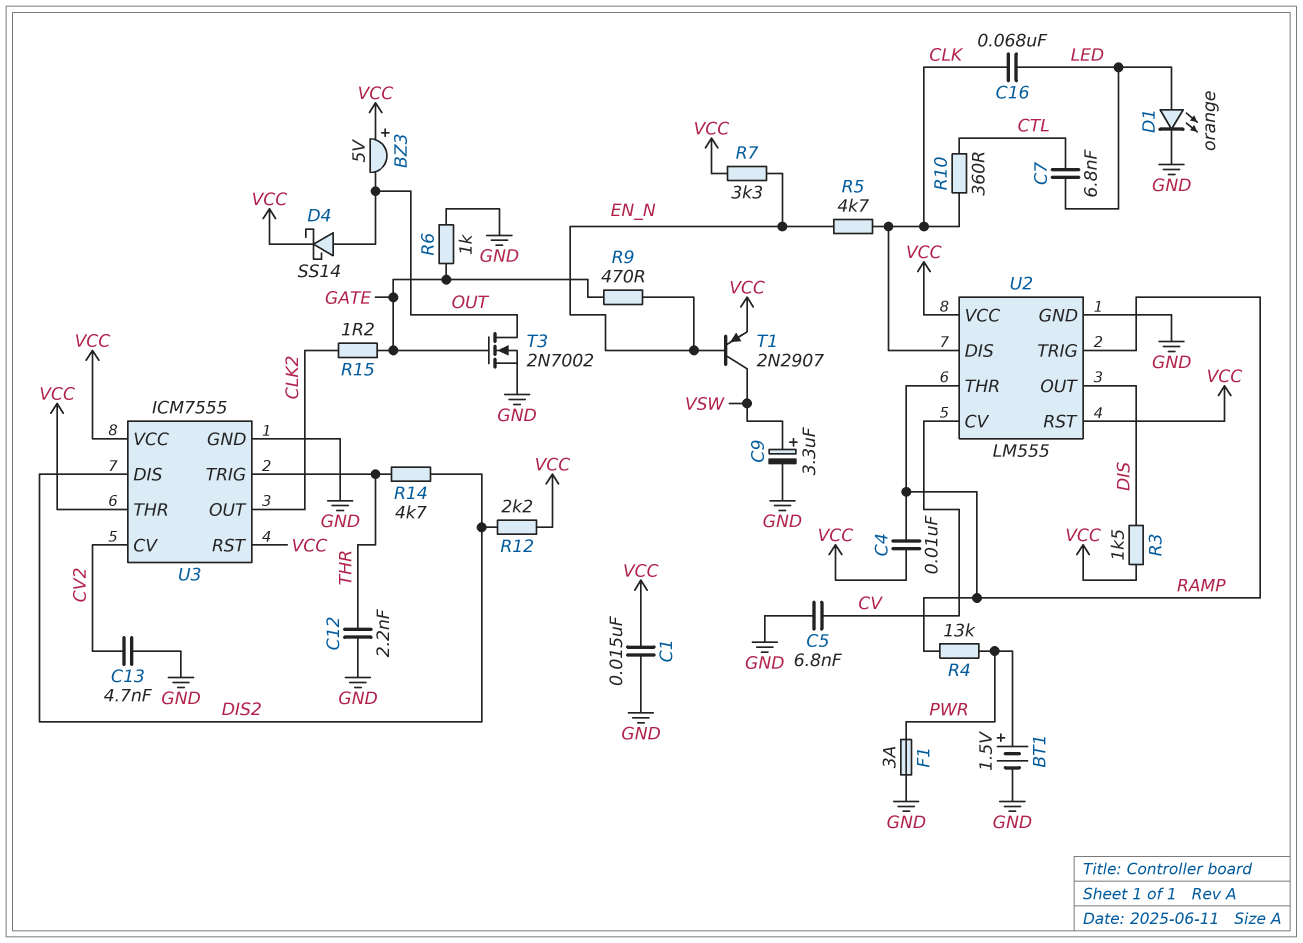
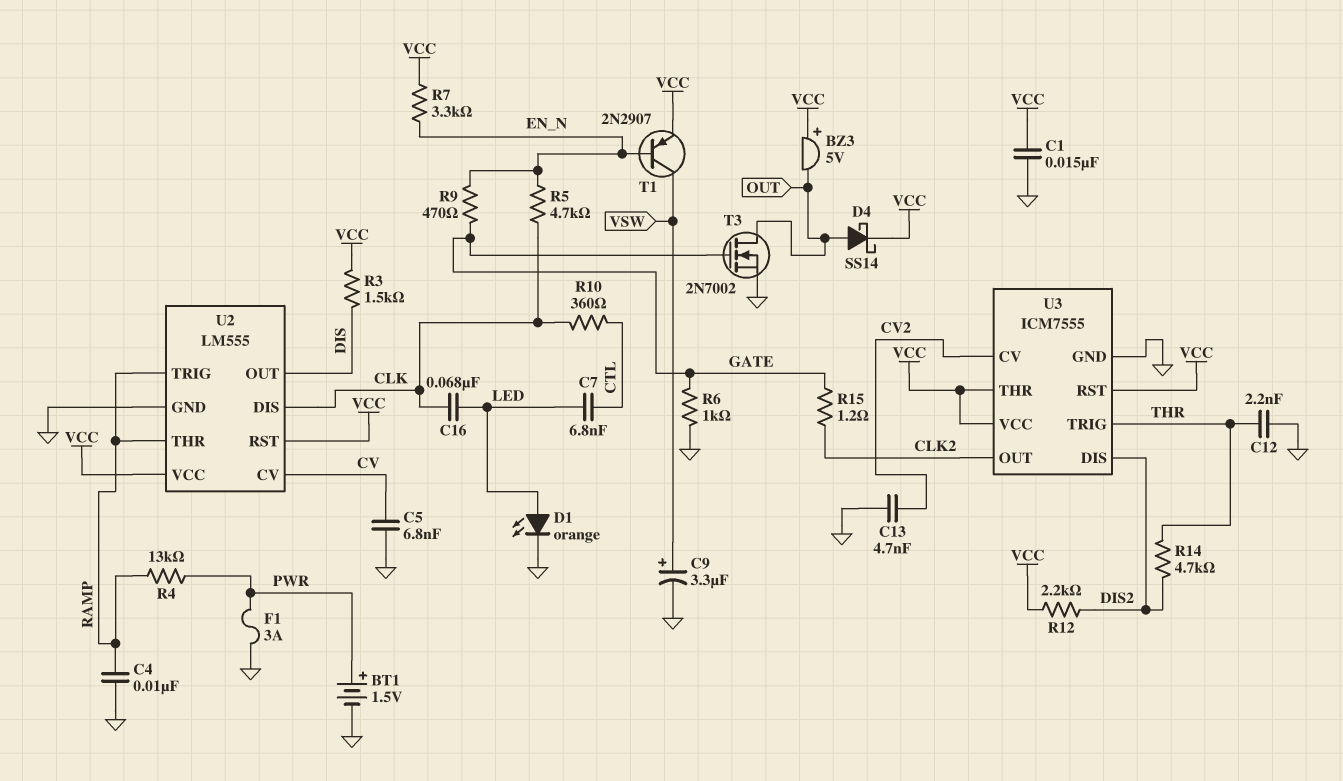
C4: 10nF (RAMP, VCC) -> 10nF (GND, RAMP)

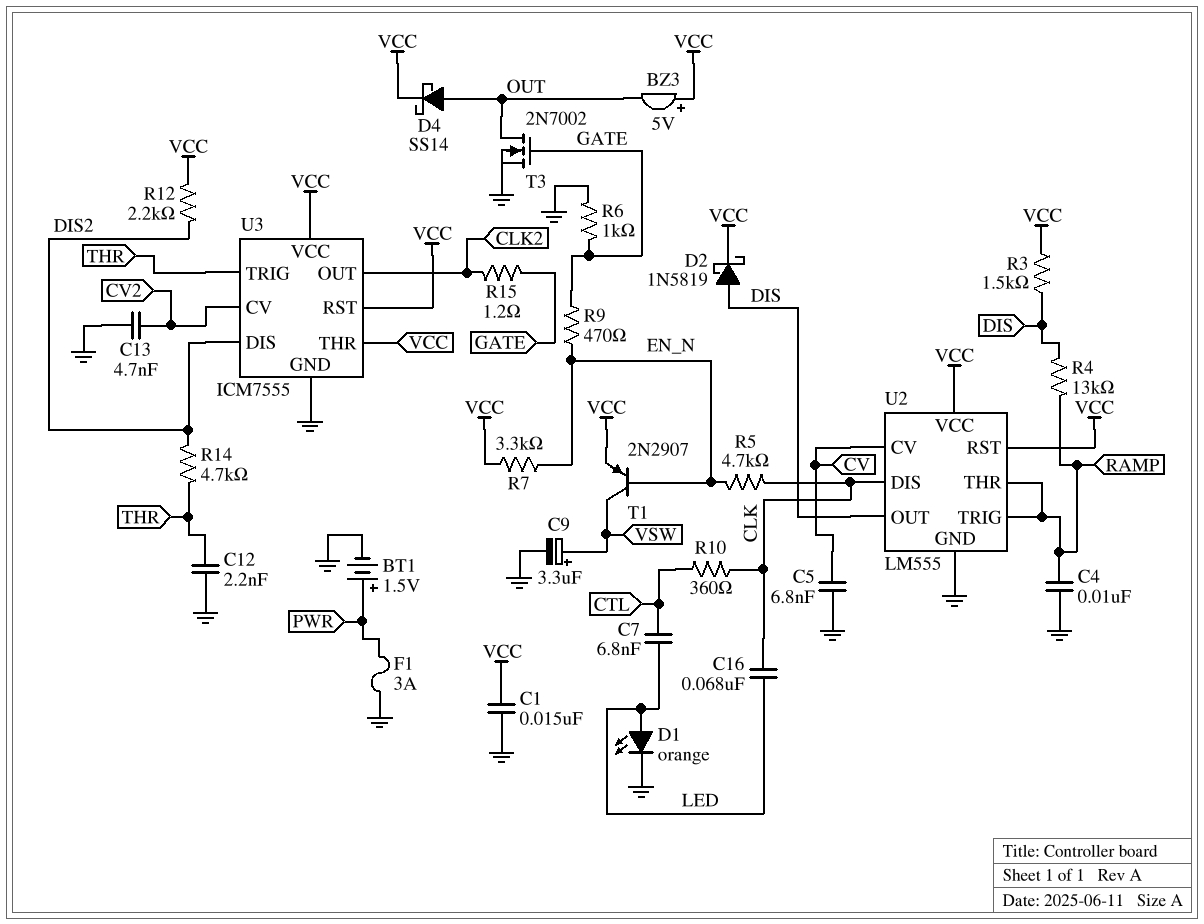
D2: none -> schottky 1N5819 (A DIS, K VCC)
R4: 13k (PWR, RAMP) -> 13k (DIS, RAMP)

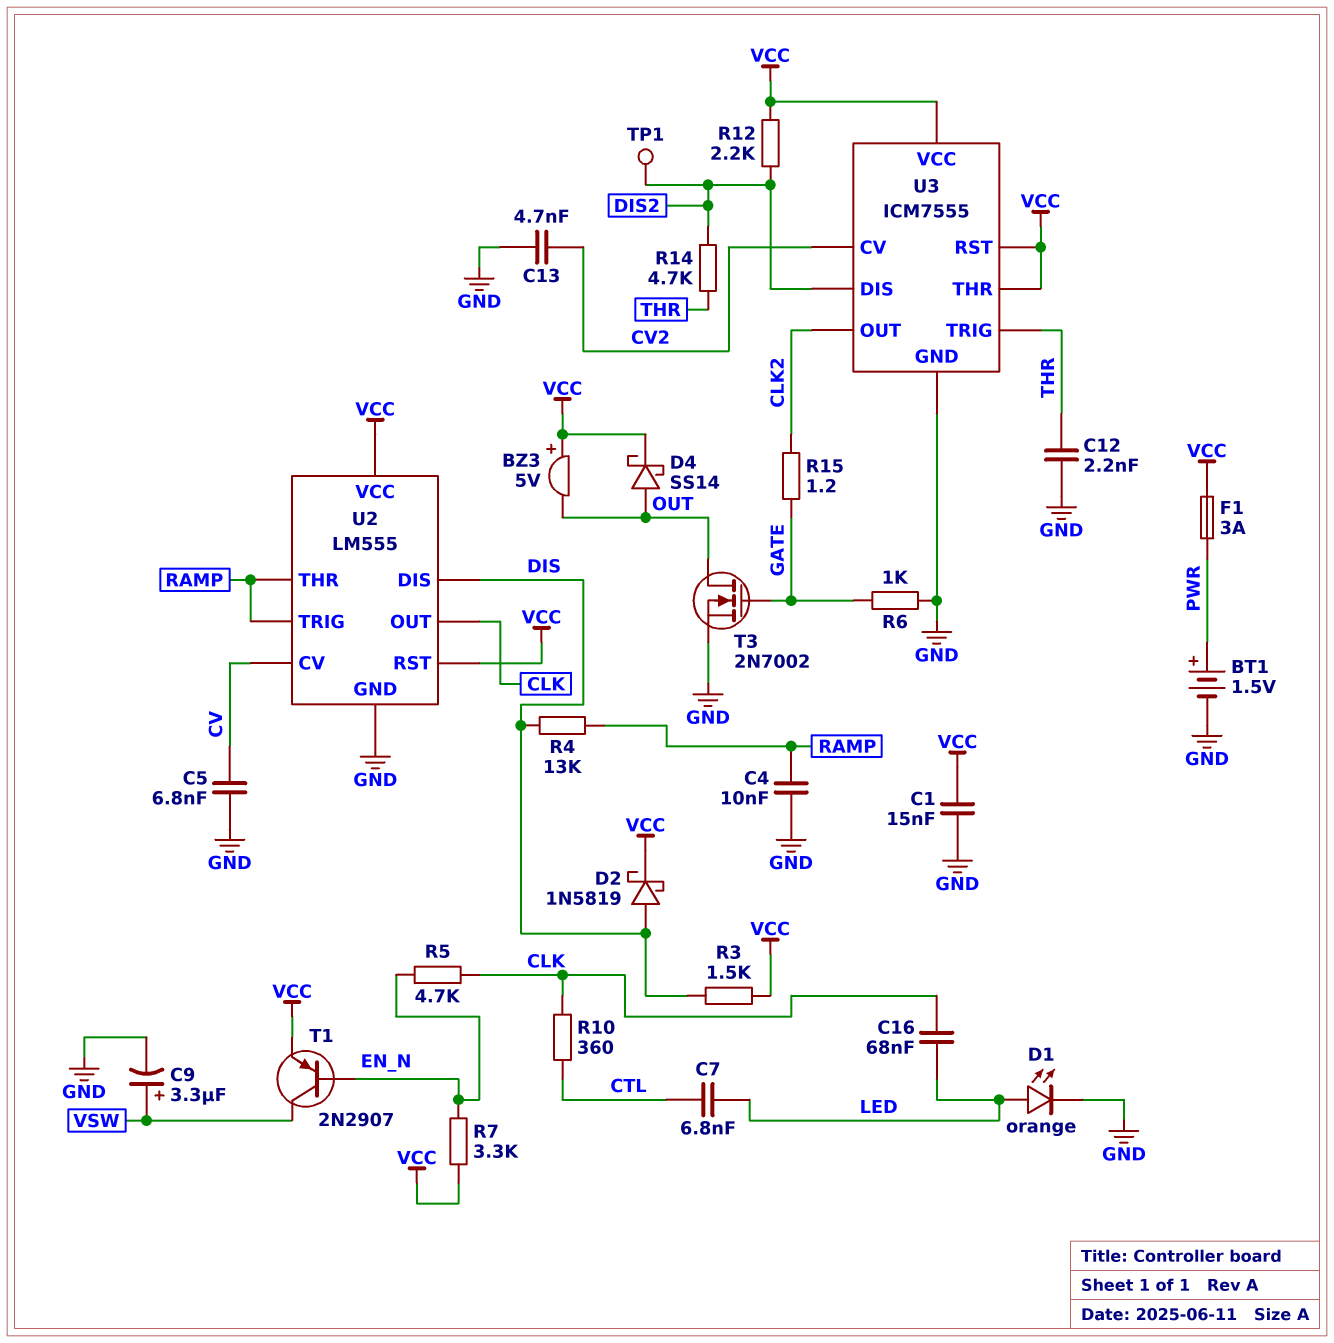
F1: 3A (GND, PWR) -> 3A (PWR, VCC)
R9: 470 (EN_N, GATE) -> none
TP1: none -> test point (DIS2)
U2 pin DIS: CLK -> DIS
U2 pin OUT: DIS -> CLK

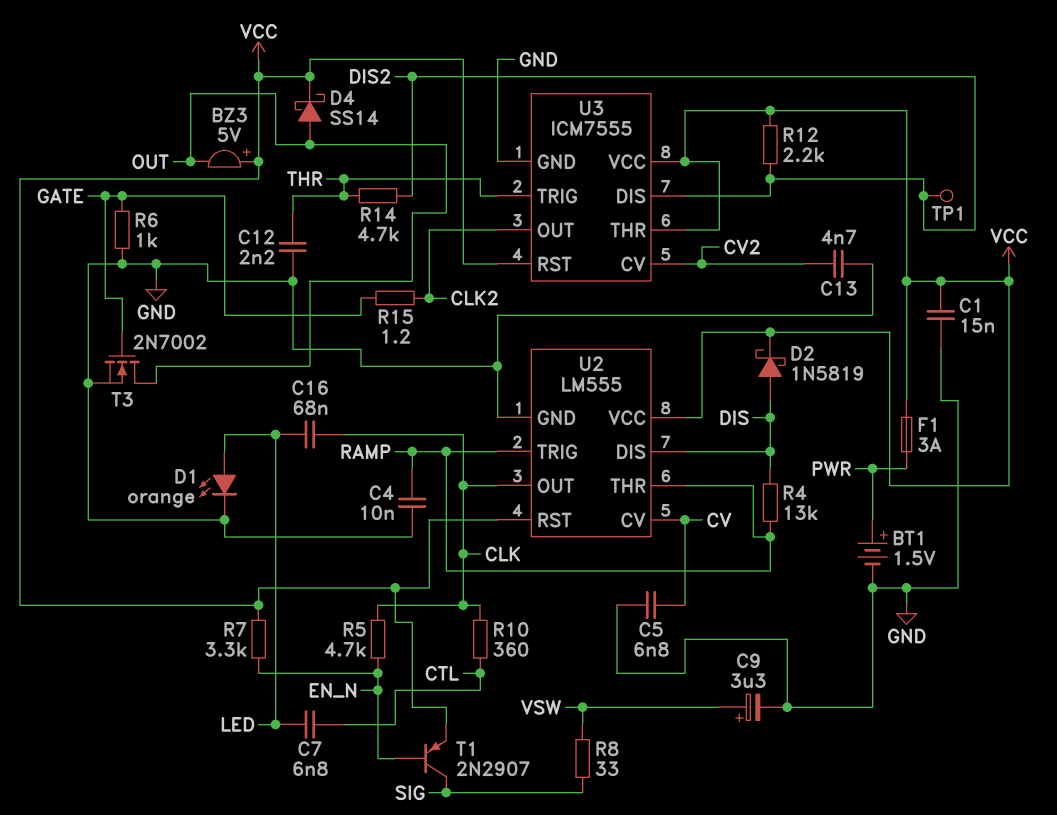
R3: 1.5k (DIS, VCC) -> none
R8: none -> 33 (SIG, VSW)
T1: PNP 2N2907 (B EN_N, C VSW, E VCC) -> PNP 2N2907 (B EN_N, C SIG, E VCC)

